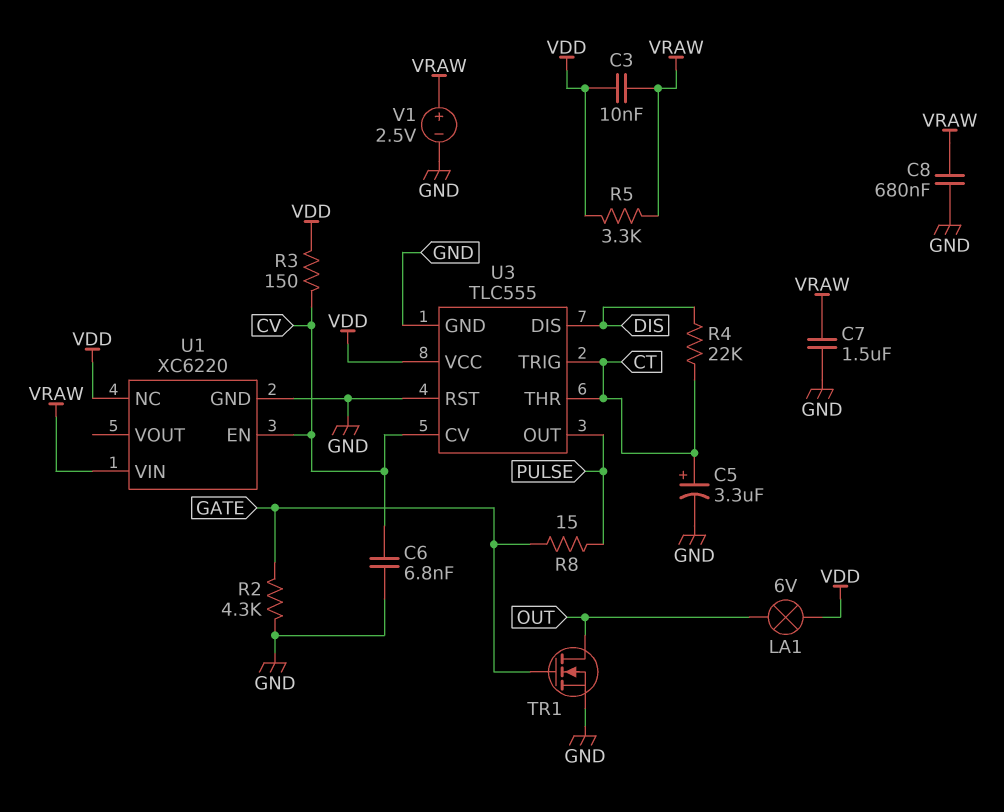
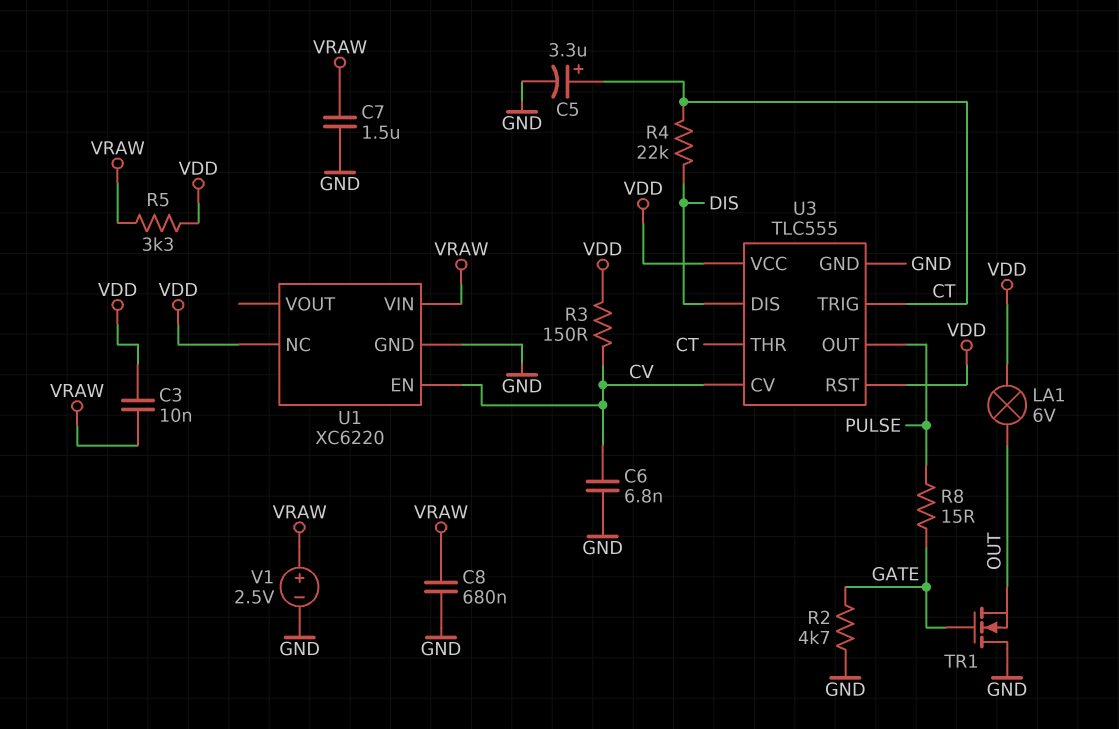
R2: 4.3k (GATE, GND) -> 4.7k (GATE, GND)
TR1: NMOS (G GATE, D OUT, S GND) -> NMOS (G GATE, D GND, S OUT)
U3 pin RST: GND -> VDD

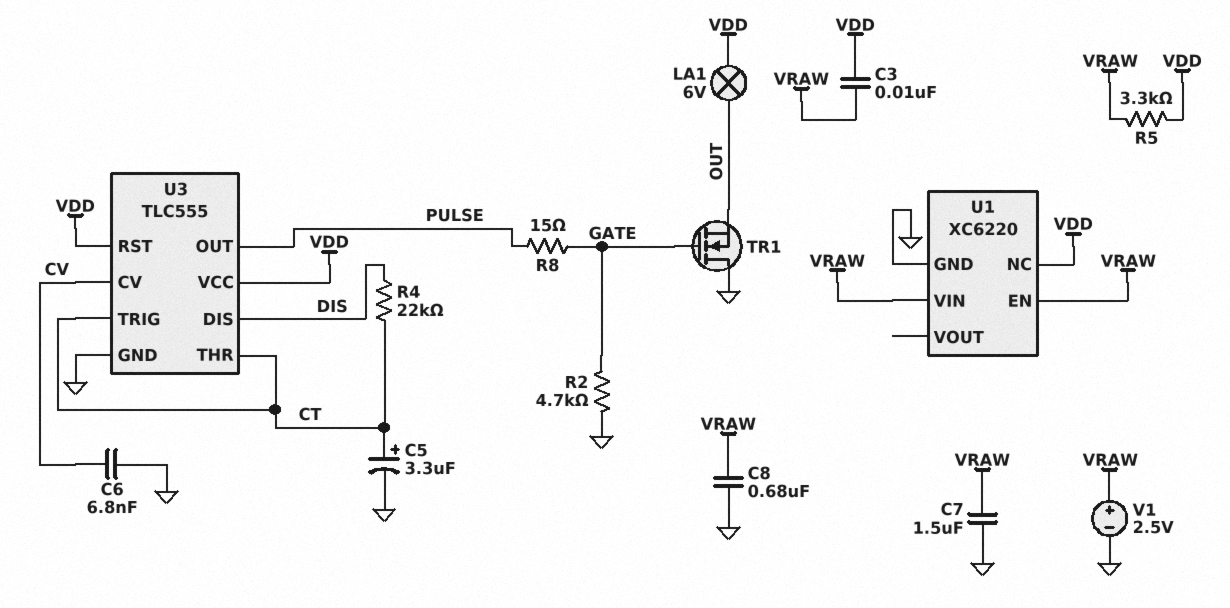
R3: 150 (CV, VDD) -> none
U1 pin EN: CV -> VRAW

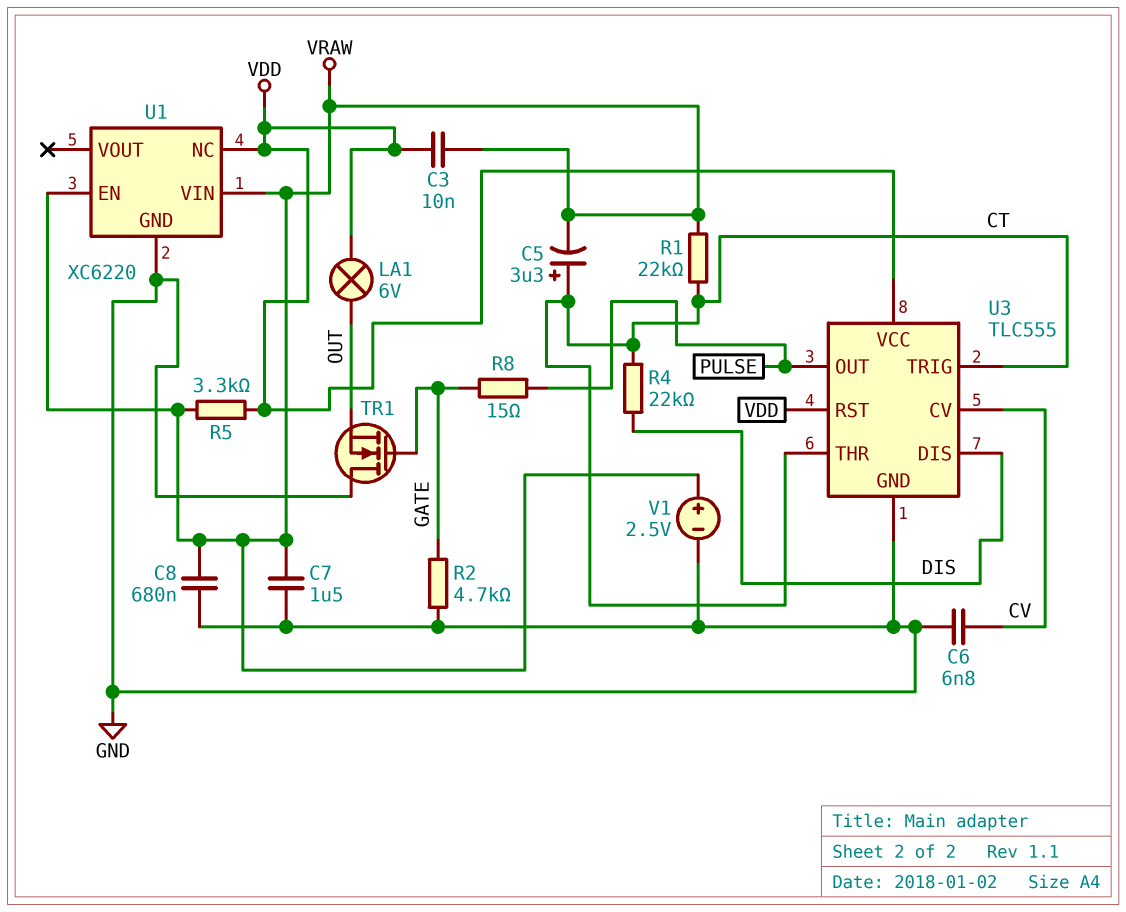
C5: 3.3uF (plus CT, minus GND) -> 3.3uF (plus CT, minus VRAW)
R1: none -> 22k (CT, VRAW)

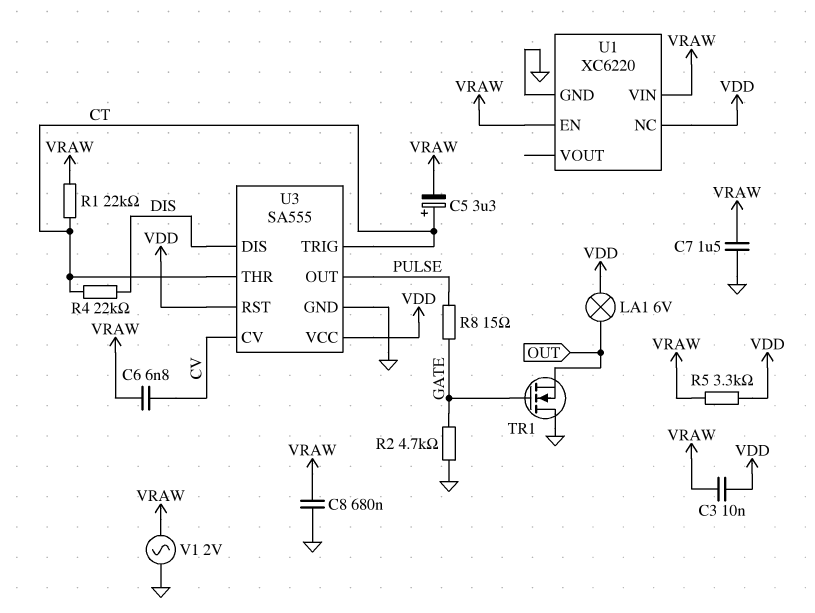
C6: 6.8nF (CV, GND) -> 6.8nF (CV, VRAW)
U3: TLC555 -> SA555
V1: 2.5V (plus VRAW, minus GND) -> AC 2V (GND, VRAW)

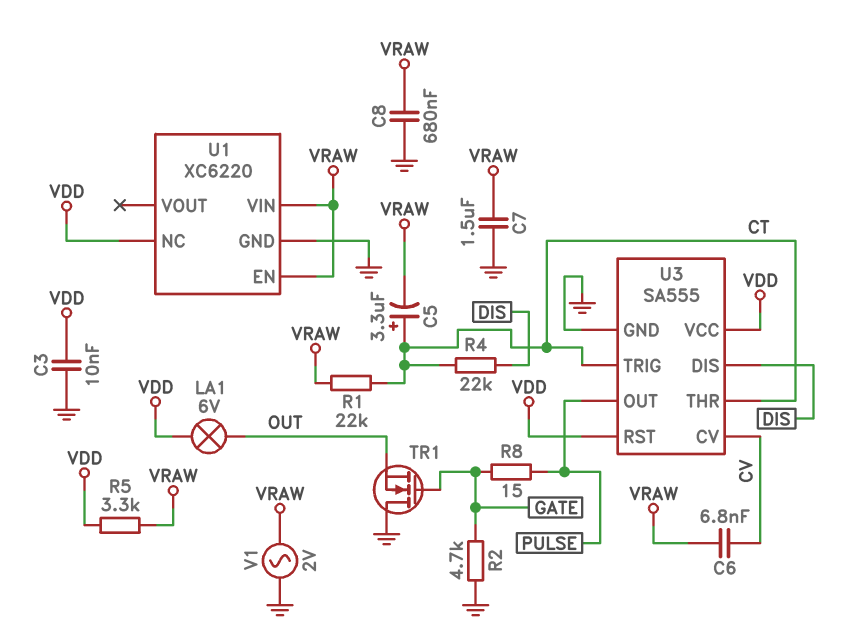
C3: 10nF (VDD, VRAW) -> 10nF (GND, VDD)

